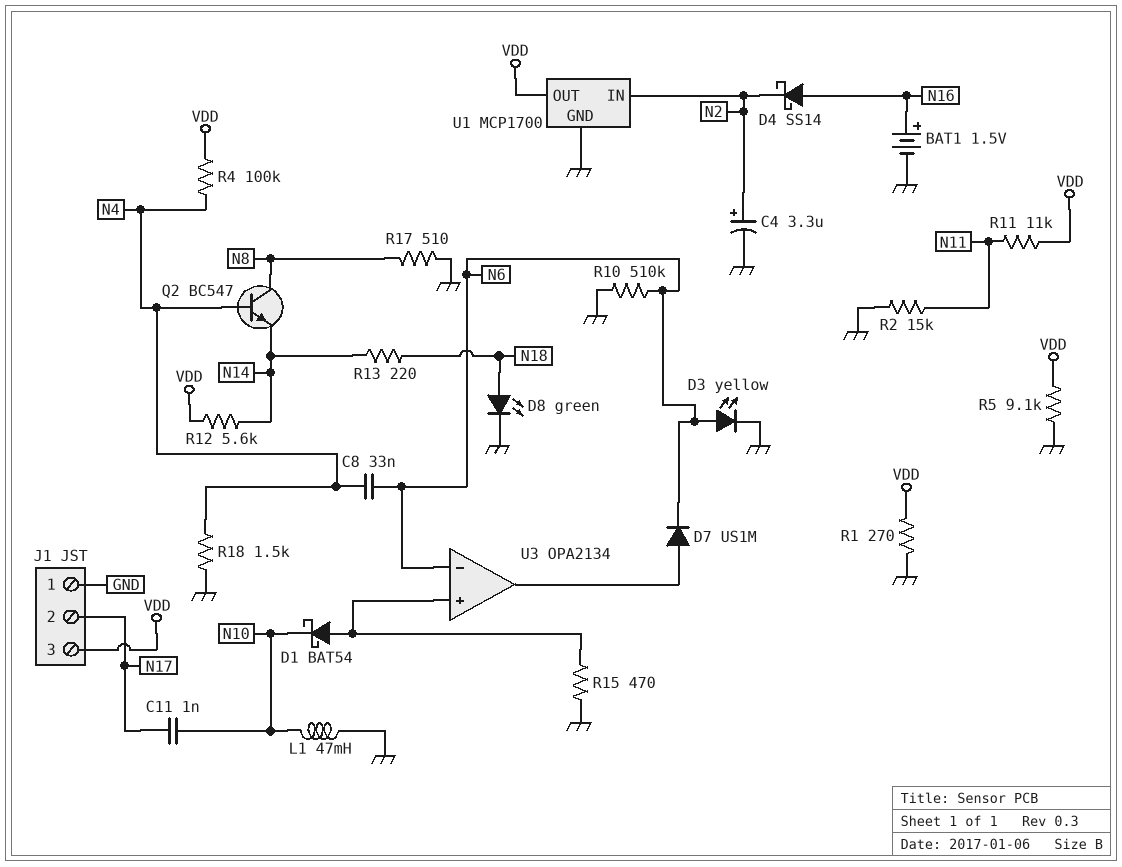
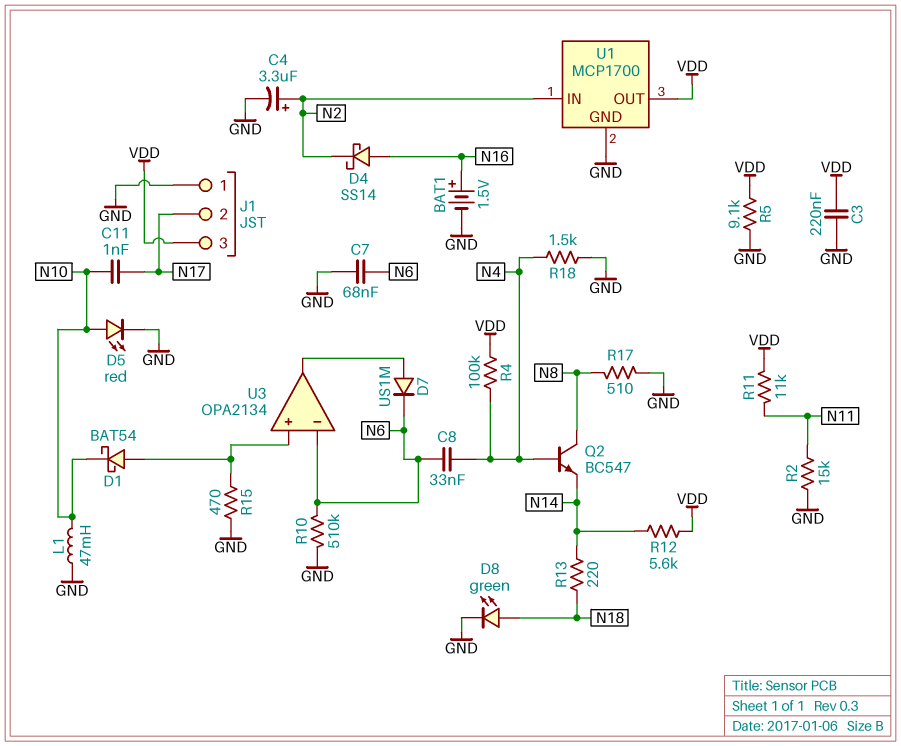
C3: none -> 220nF (GND, VDD)
C7: none -> 68nF (GND, N6)
D3: LED yellow (A N6, K GND) -> none
D5: none -> LED red (A N10, K GND)
R1: 270 (GND, VDD) -> none

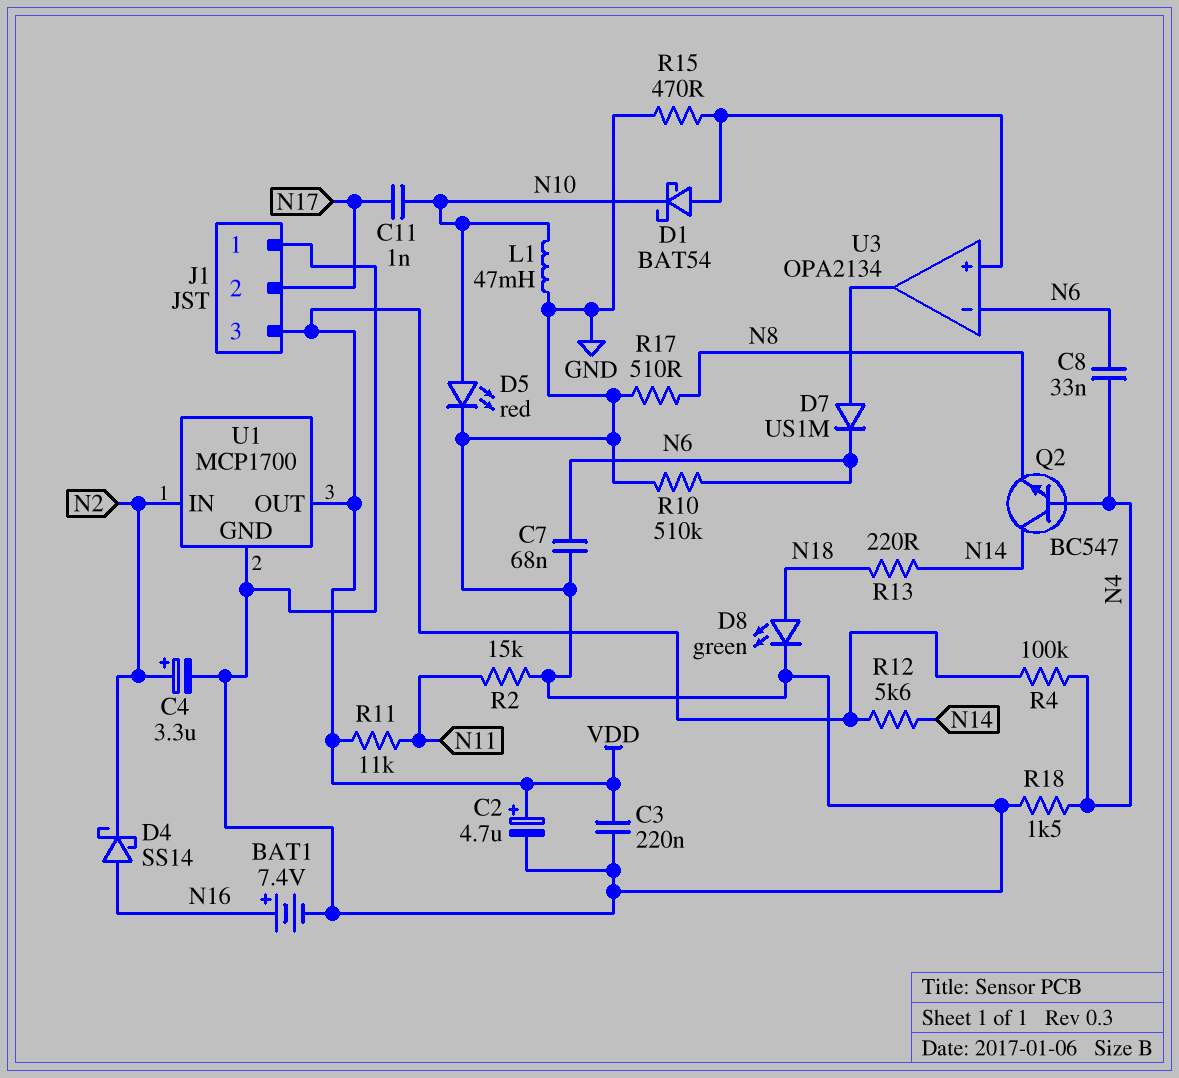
BAT1: 1.5V (plus N16, minus GND) -> 7.4V (plus N16, minus GND)
C2: none -> 4.7uF (plus VDD, minus GND)
Q2: NPN BC547 (B N4, C N8, E N14) -> NPN BC547 (B N4, C N14, E N8)
R5: 9.1k (GND, VDD) -> none

